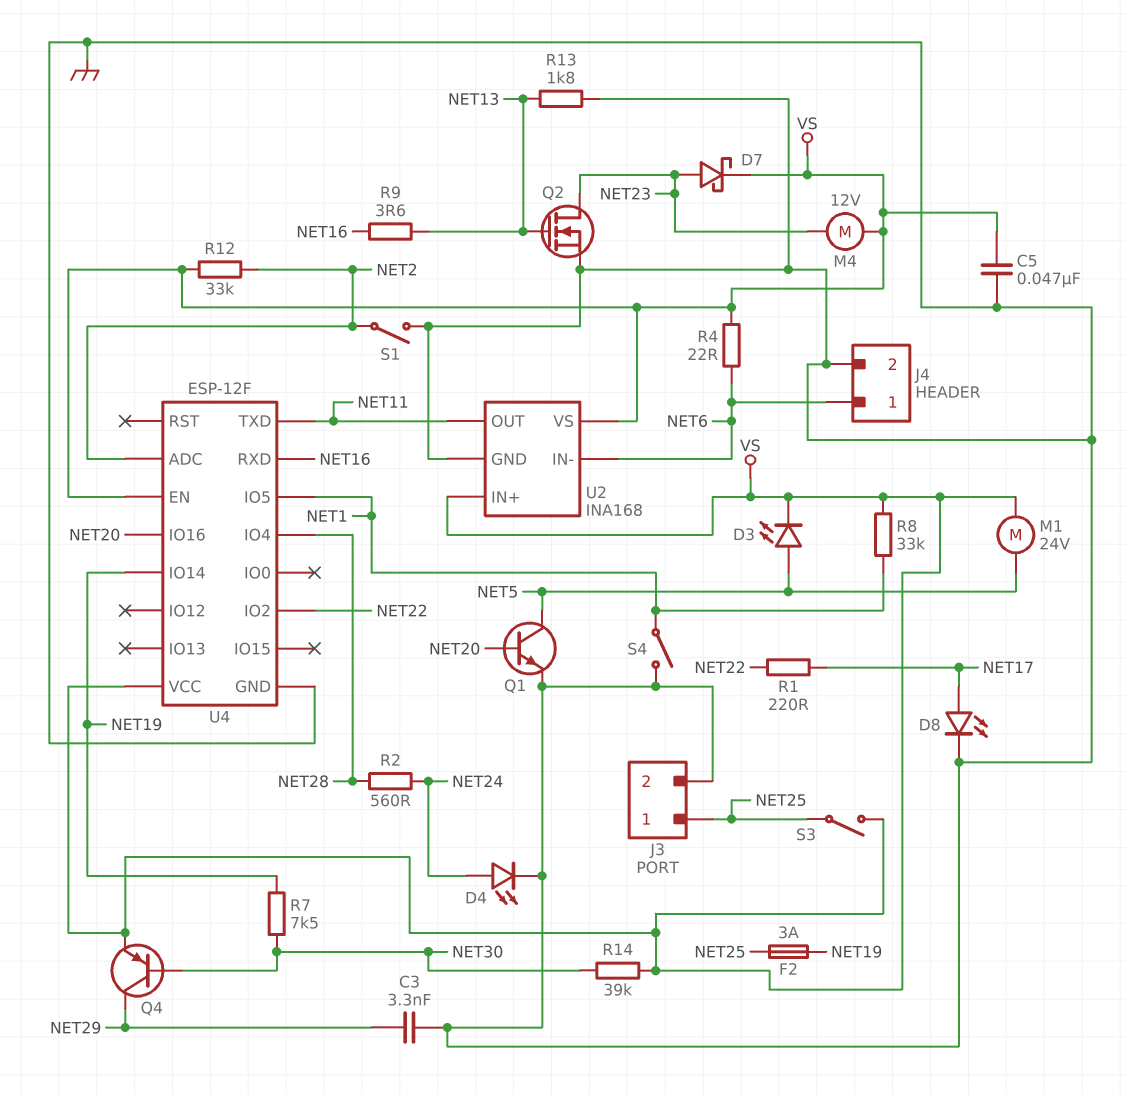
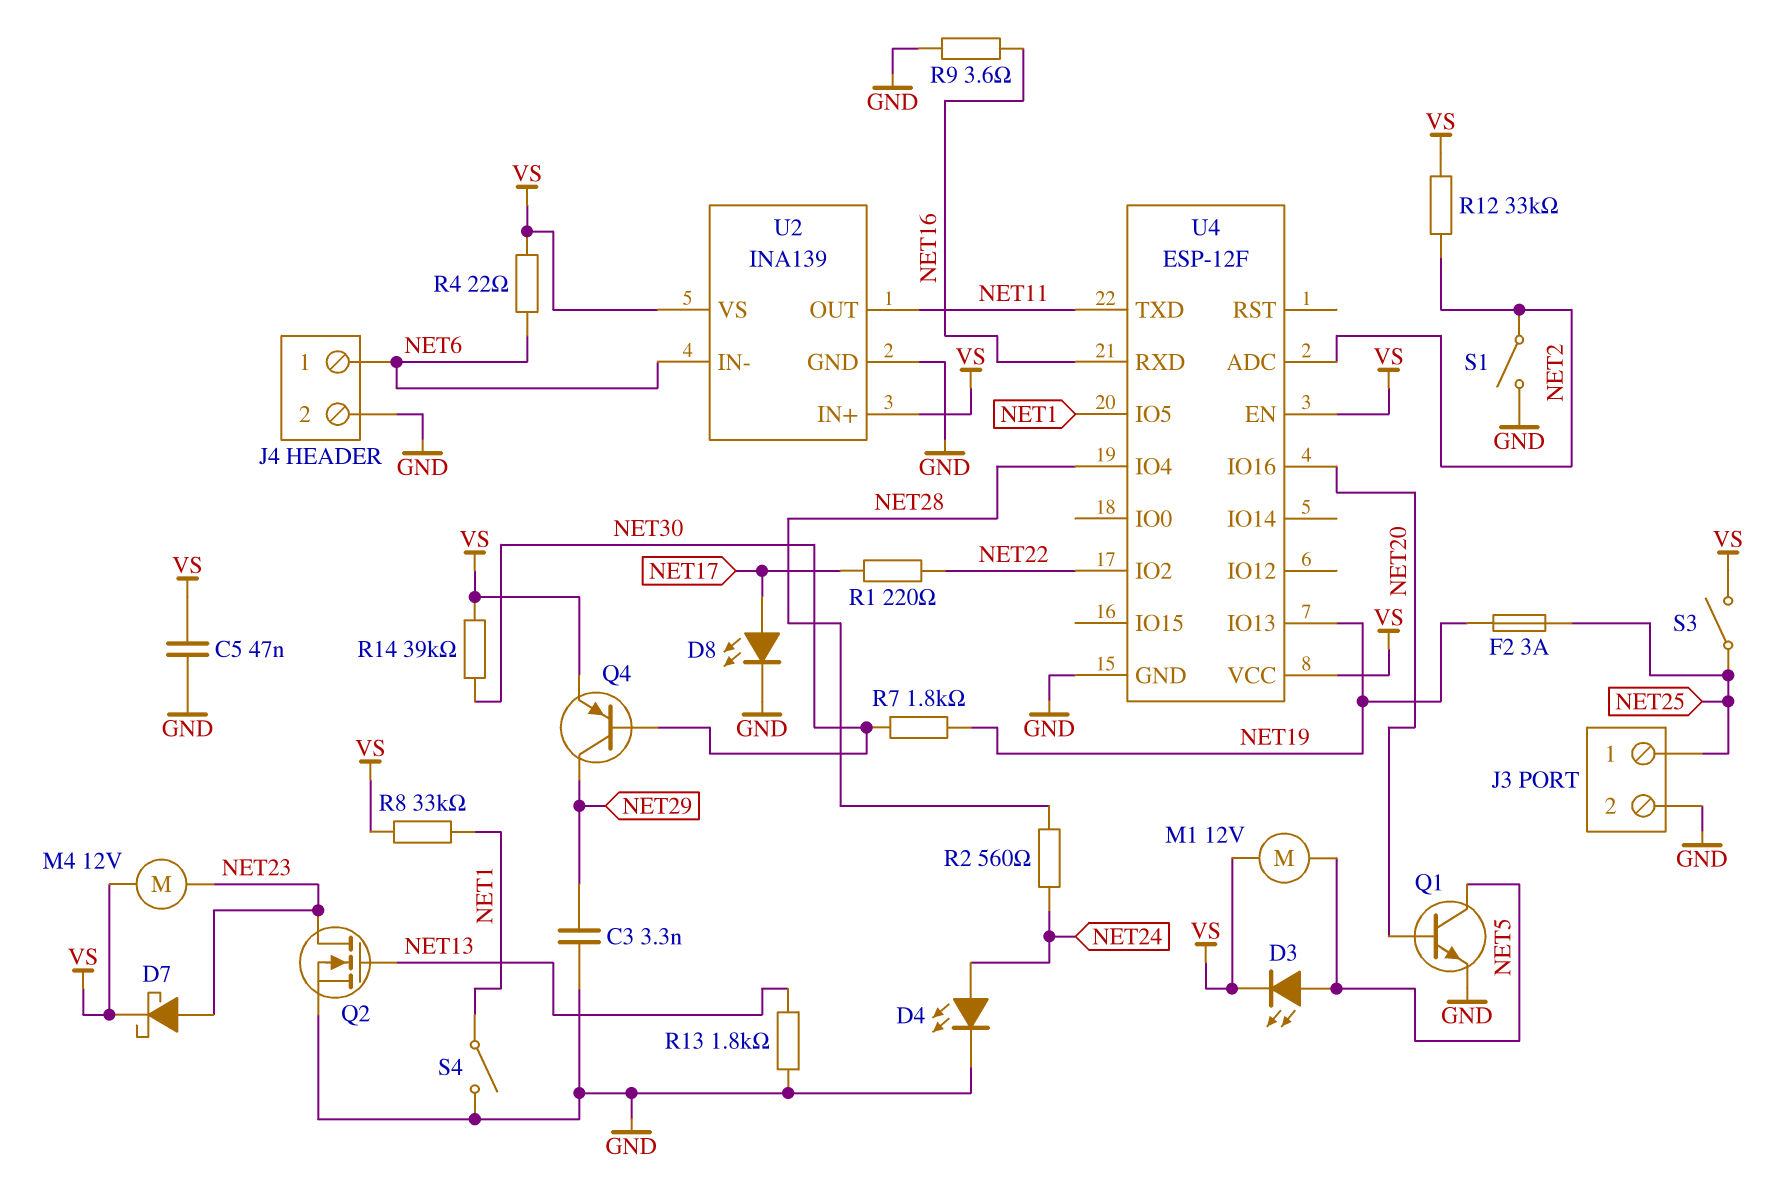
M1: motor 24V (NET5, VS) -> motor 12V (NET5, VS)
R7: 7.5k (NET19, NET30) -> 1.8k (NET19, NET30)
R9: 3.6 (NET13, NET16) -> 3.6 (GND, NET16)
U2: INA168 -> INA139
U4 pin IO13: none -> NET19
U4 pin IO14: NET19 -> none

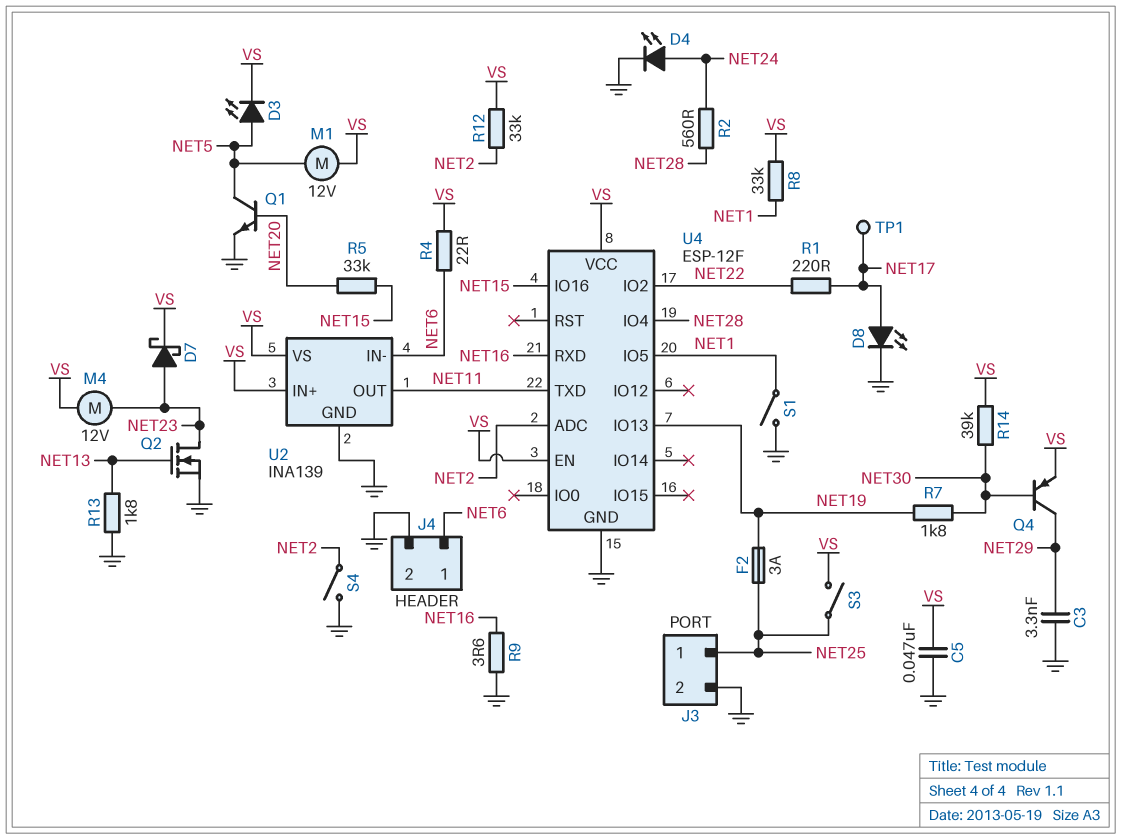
R5: none -> 33k (NET15, NET20)
S1: switch (GND, NET2) -> switch (GND, NET1)
S4: switch (GND, NET1) -> switch (GND, NET2)
TP1: none -> test point (NET17)
U4 pin IO16: NET20 -> NET15

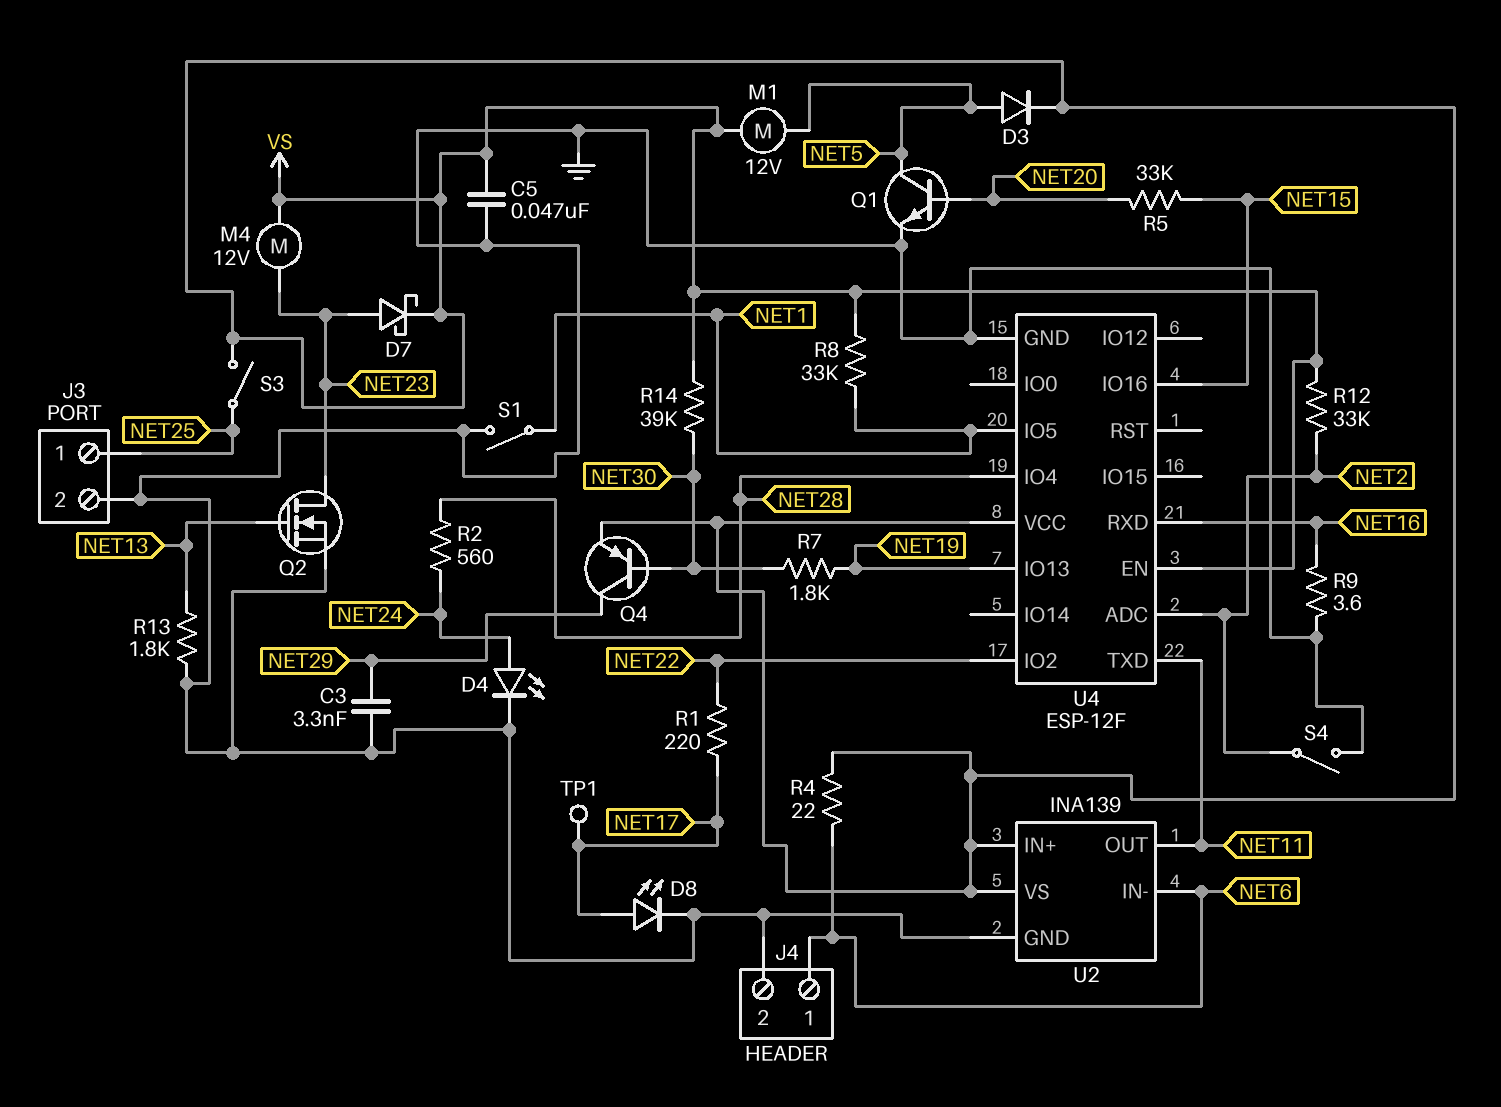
D3: LED (A NET5, K VS) -> diode (A NET5, K VS)
F2: 3A (NET19, NET25) -> none

